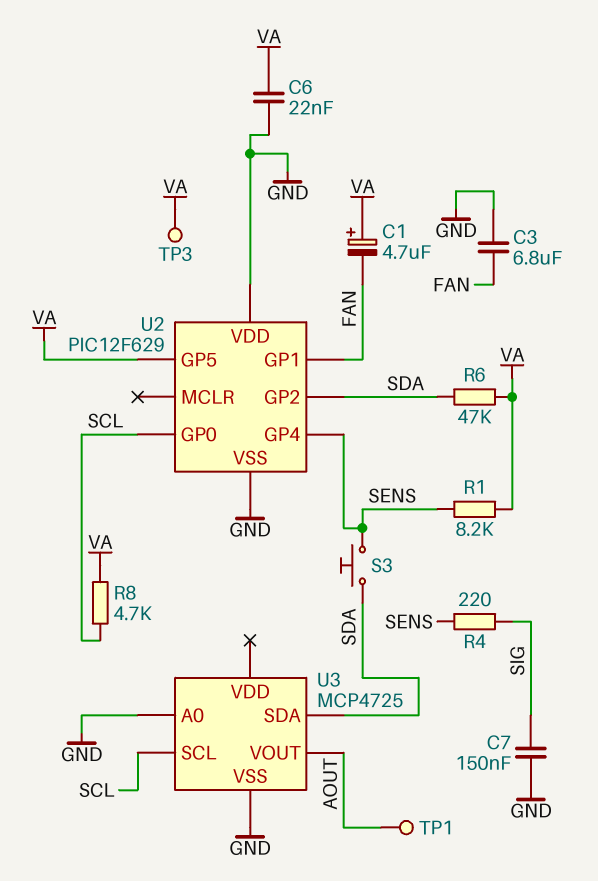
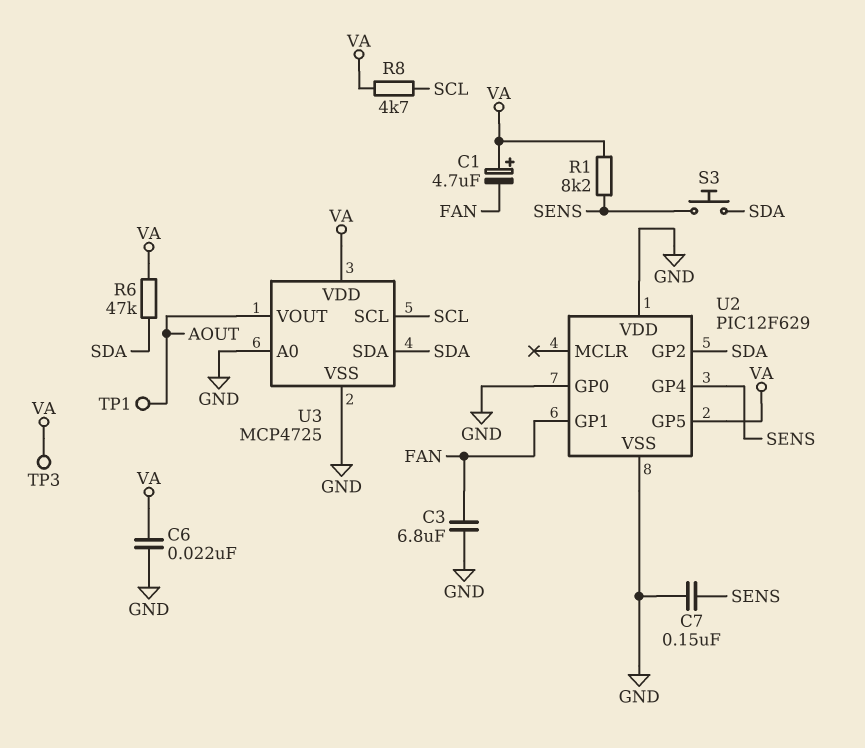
C7: 150nF (GND, SIG) -> 150nF (GND, SENS)
R4: 220 (SENS, SIG) -> none
U2 pin GP0: SCL -> GND
U3 pin VDD: none -> VA

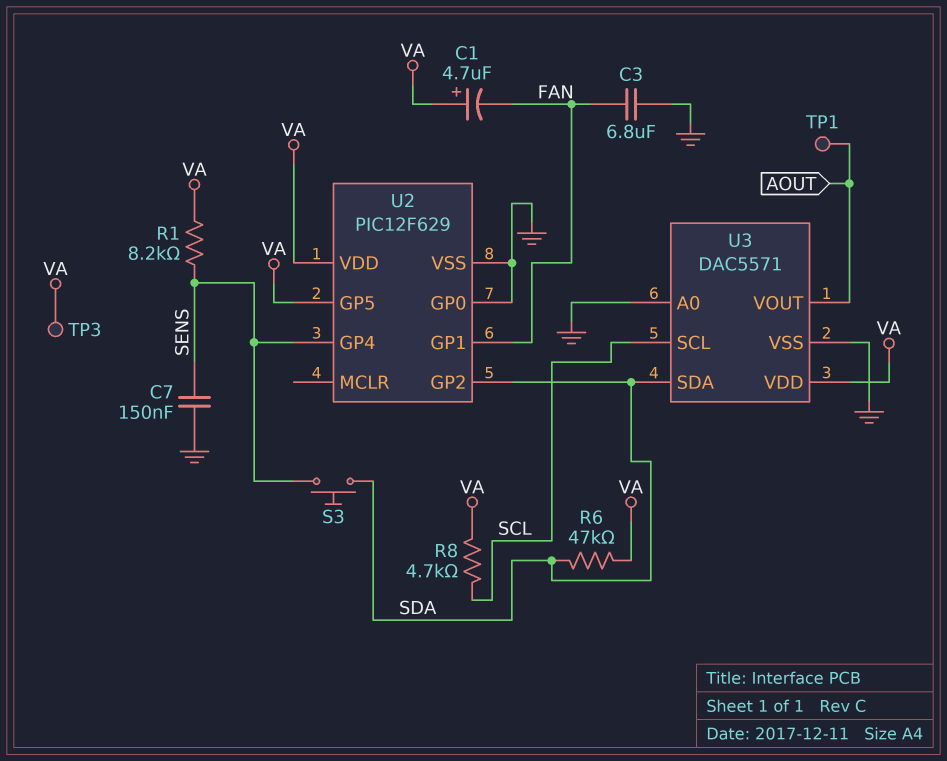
C6: 22nF (GND, VA) -> none
U2 pin VDD: GND -> VA
U3: MCP4725 -> DAC5571

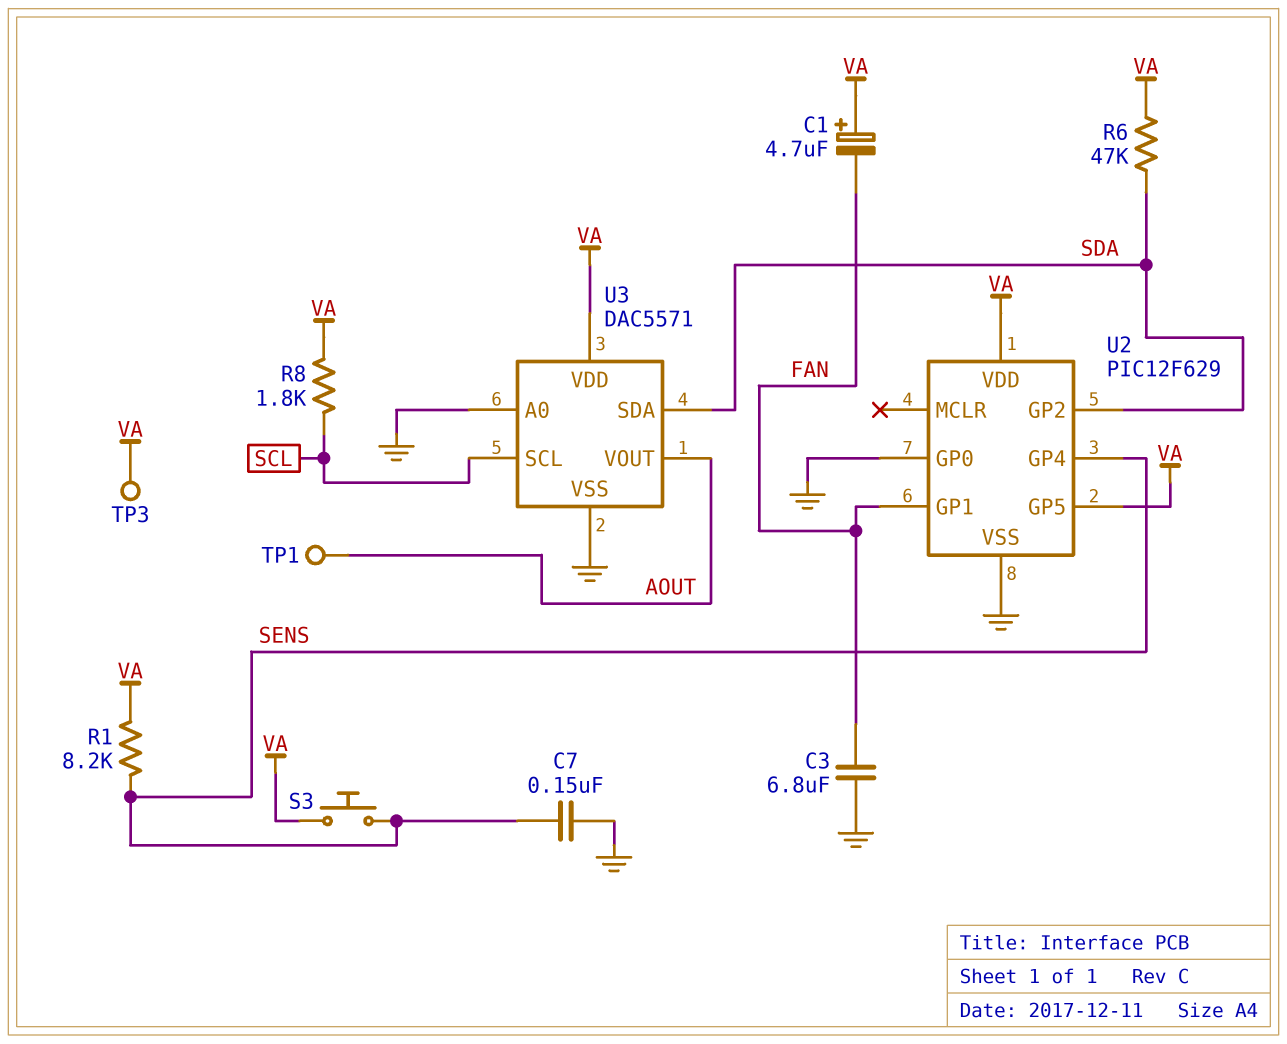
R8: 4.7k (SCL, VA) -> 1.8k (SCL, VA)
S3: button (SDA, SENS) -> button (SENS, VA)

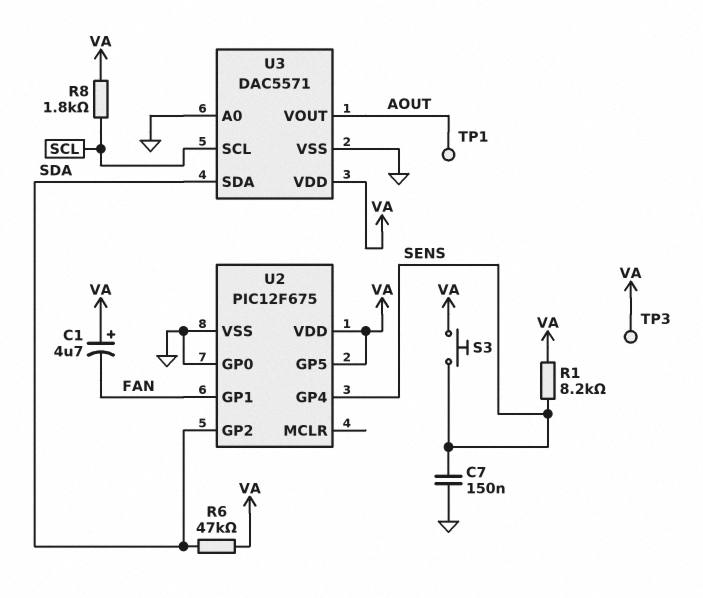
C3: 6.8uF (FAN, GND) -> none
U2: PIC12F629 -> PIC12F675

